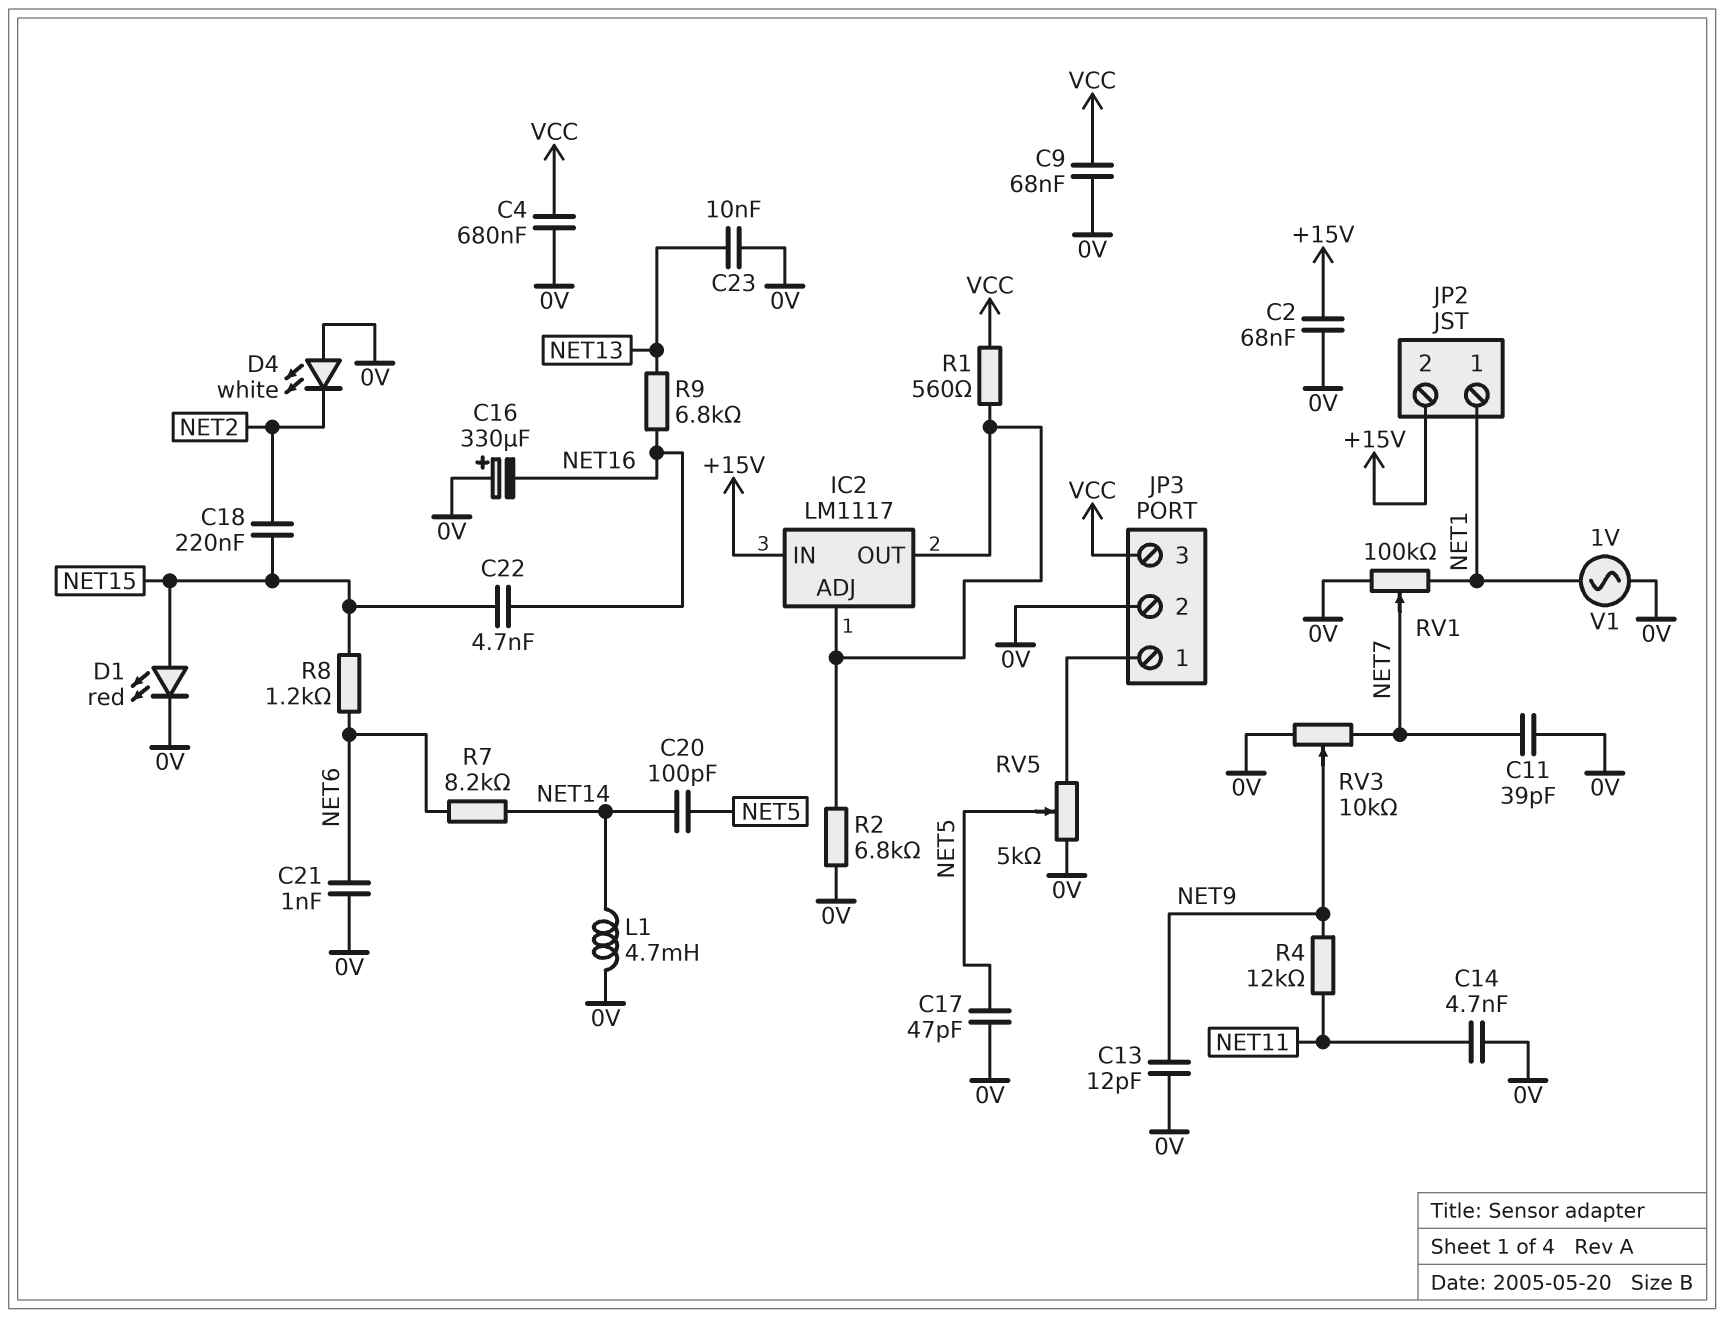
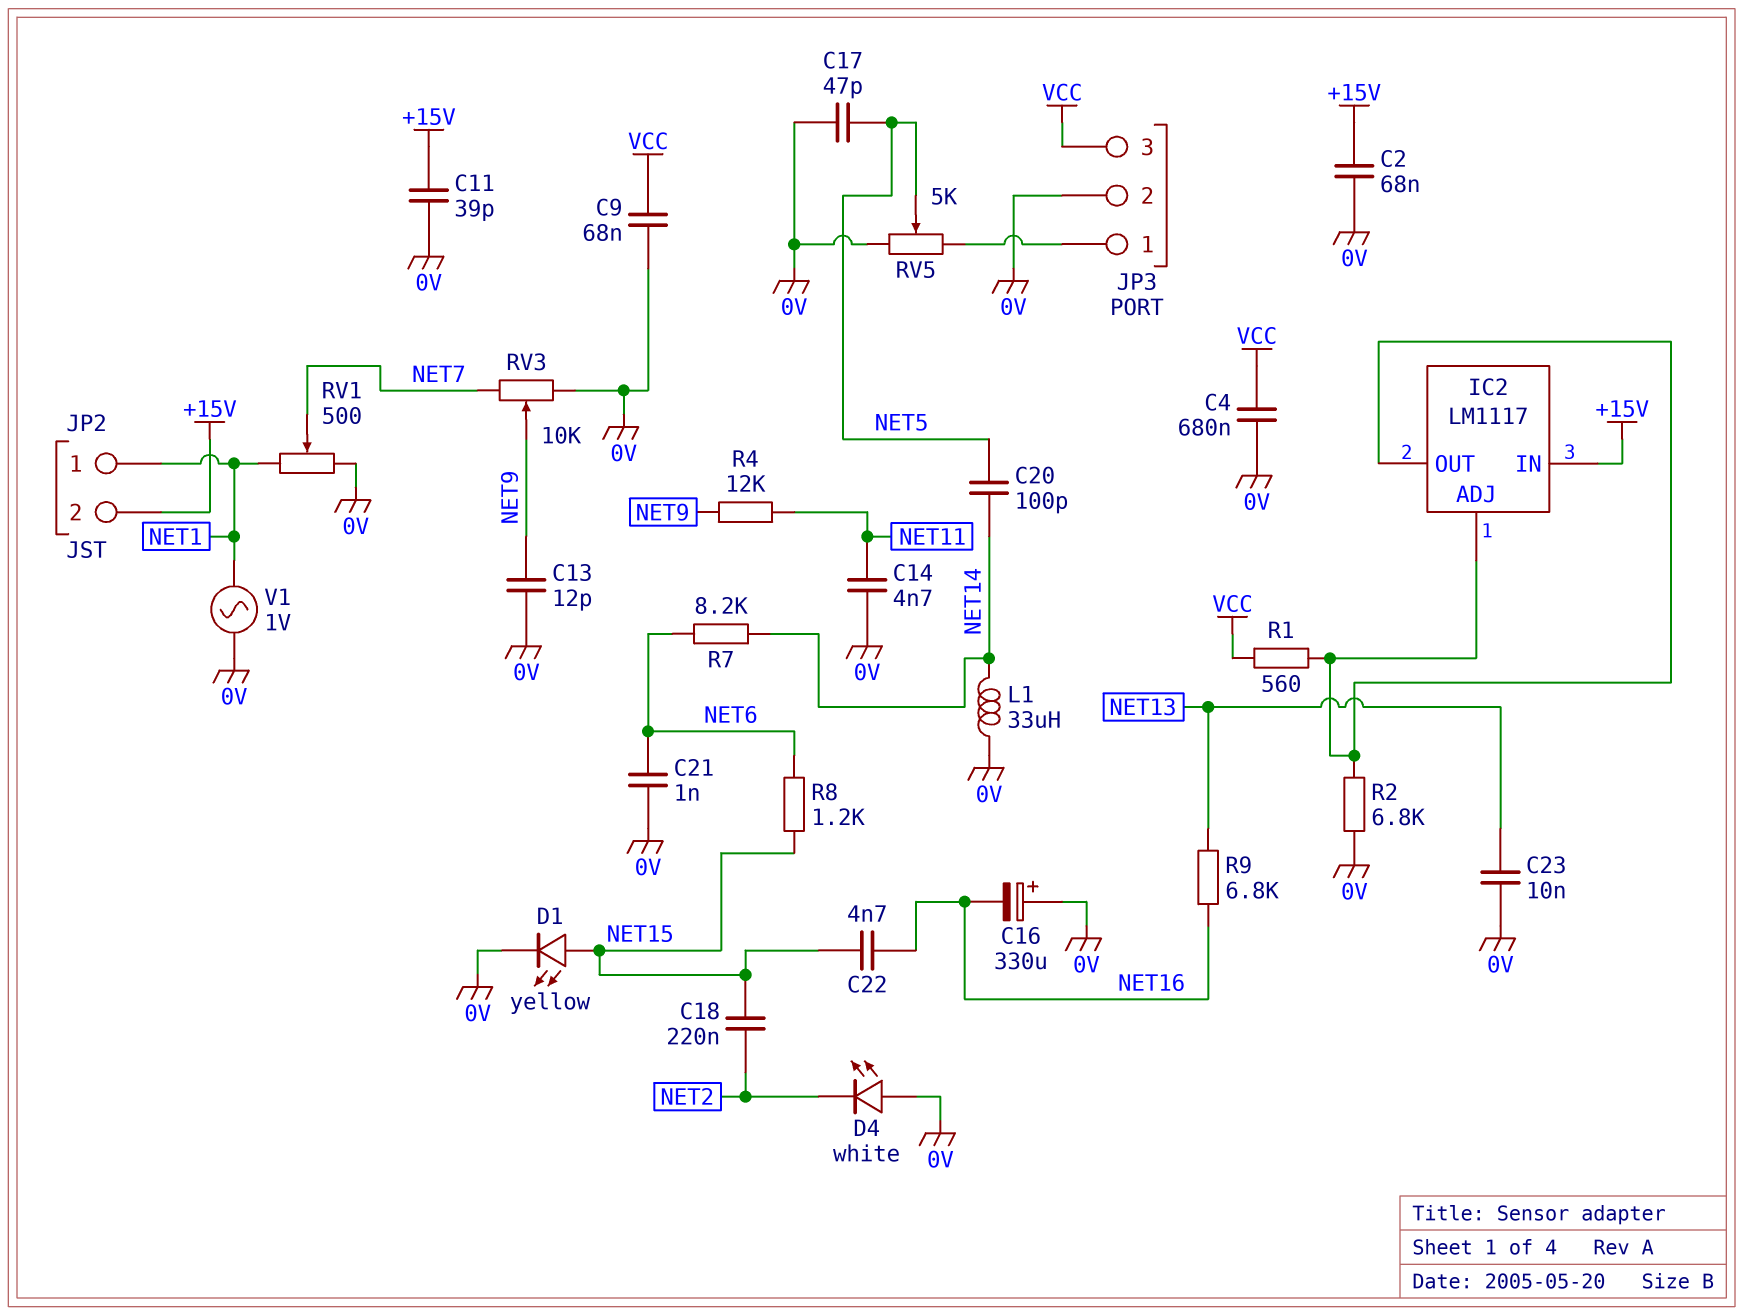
C11: 39pF (0V, NET7) -> 39pF (+15V, 0V)
D1: LED red (A NET15, K 0V) -> LED yellow (A NET15, K 0V)
L1: 4.7mH (0V, NET14) -> 33uH (0V, NET14)
RV1: 100k (0V, NET1, wiper NET7) -> 500 (0V, NET1, wiper NET7)

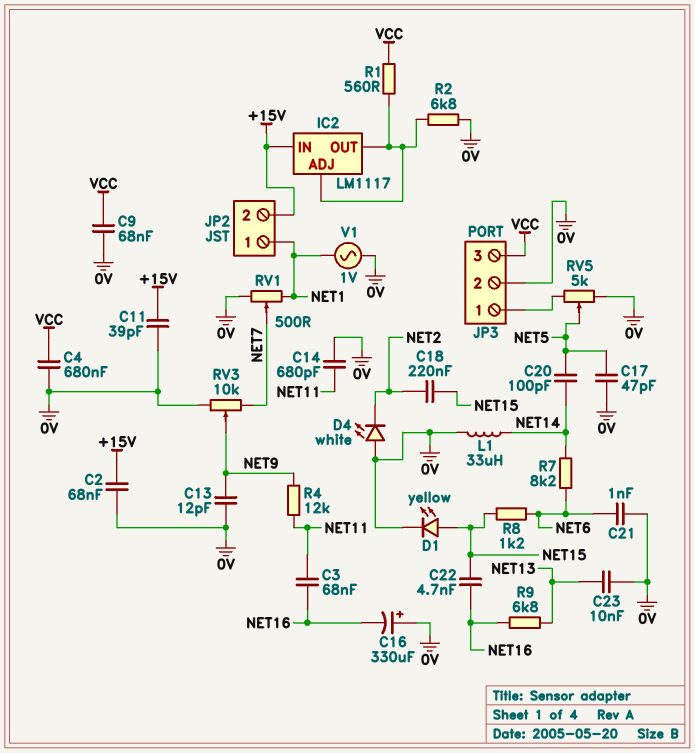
C3: none -> 68nF (NET11, NET16)
C14: 4.7nF (0V, NET11) -> 680pF (0V, NET11)

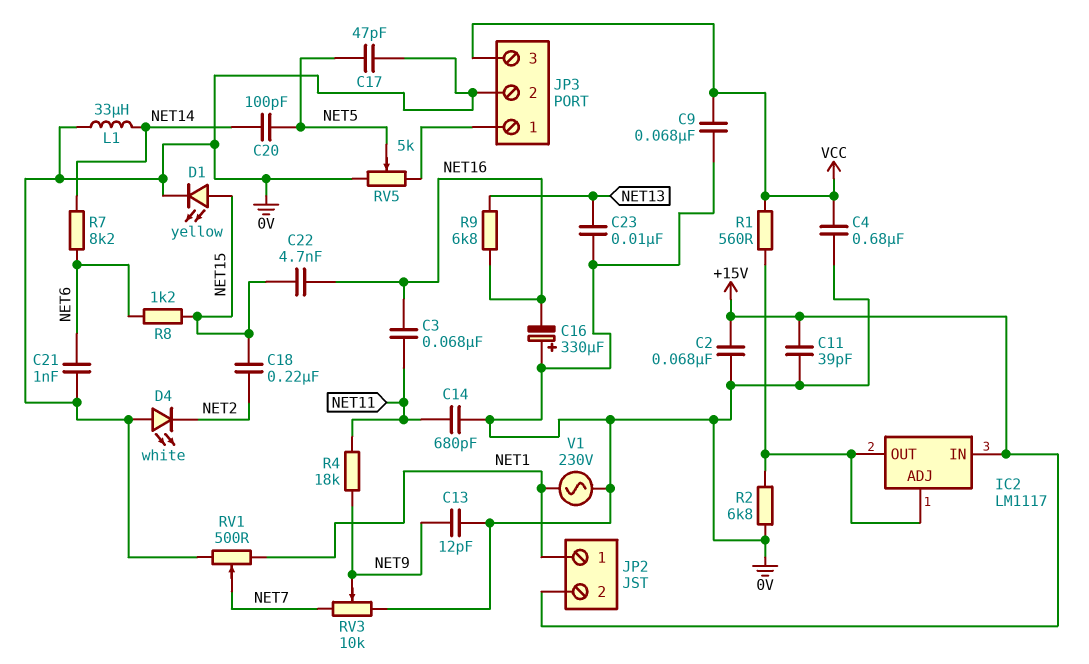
R4: 12k (NET9, NET11) -> 18k (NET9, NET11)
V1: AC 1V (0V, NET1) -> AC 230V (0V, NET1)

